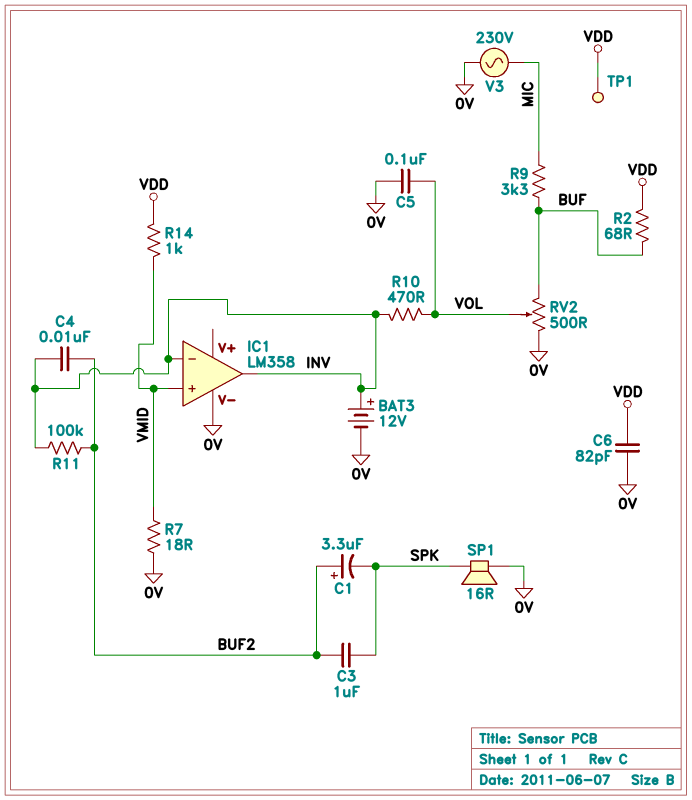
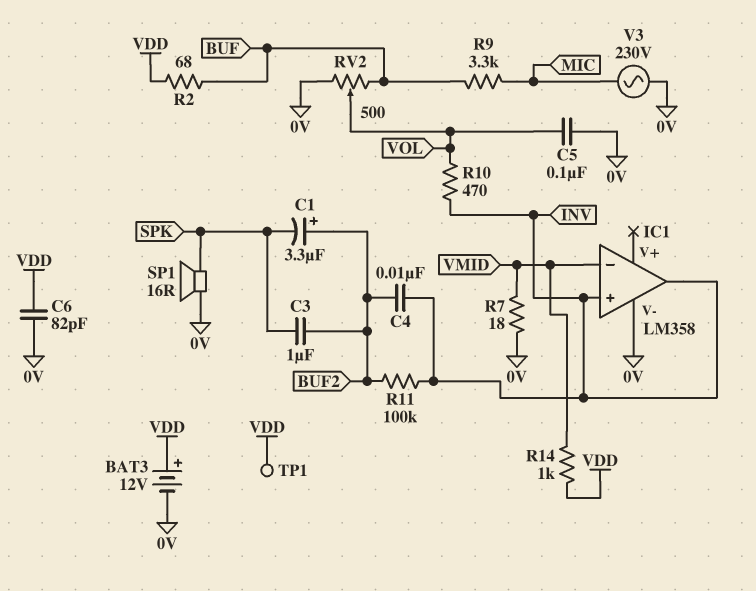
BAT3: 12V (plus INV, minus 0V) -> 12V (plus VDD, minus 0V)
IC1 pin in+: VMID -> INV
IC1 pin in-: INV -> VMID

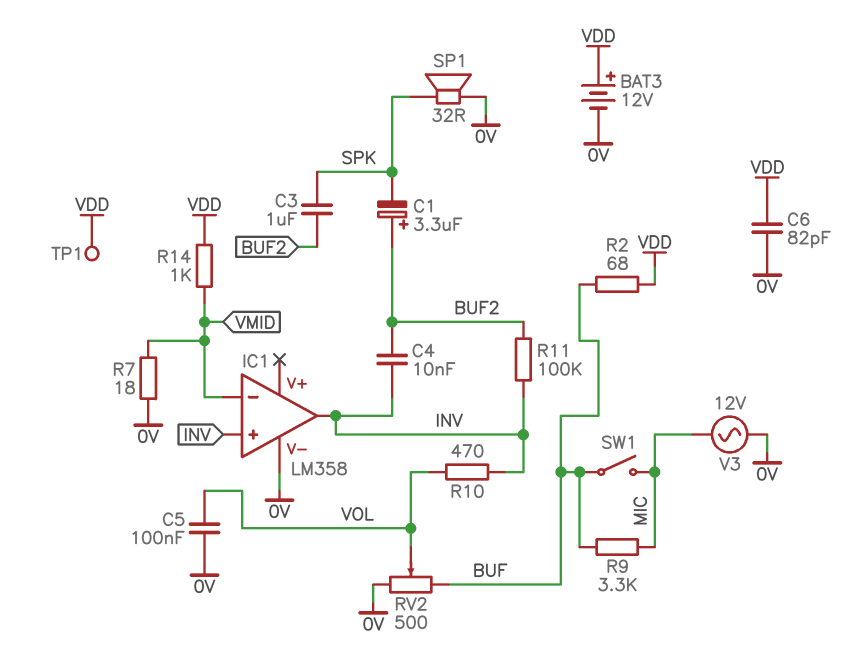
SP1: speaker 16R (0V, SPK) -> speaker 32R (0V, SPK)
SW1: none -> switch (BUF, MIC)
V3: AC 230V (0V, MIC) -> AC 12V (0V, MIC)

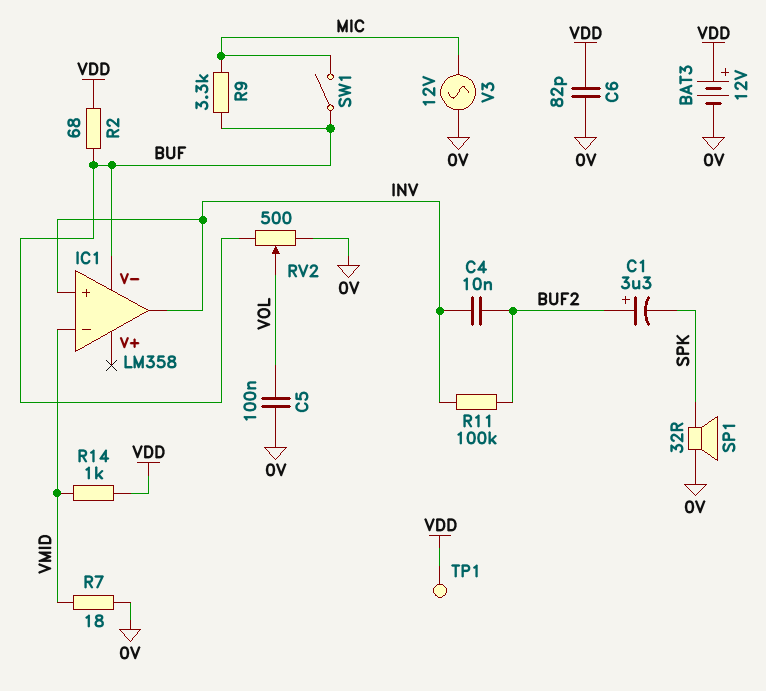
C3: 1uF (BUF2, SPK) -> none
IC1 pin V-: 0V -> BUF
R10: 470 (INV, VOL) -> none

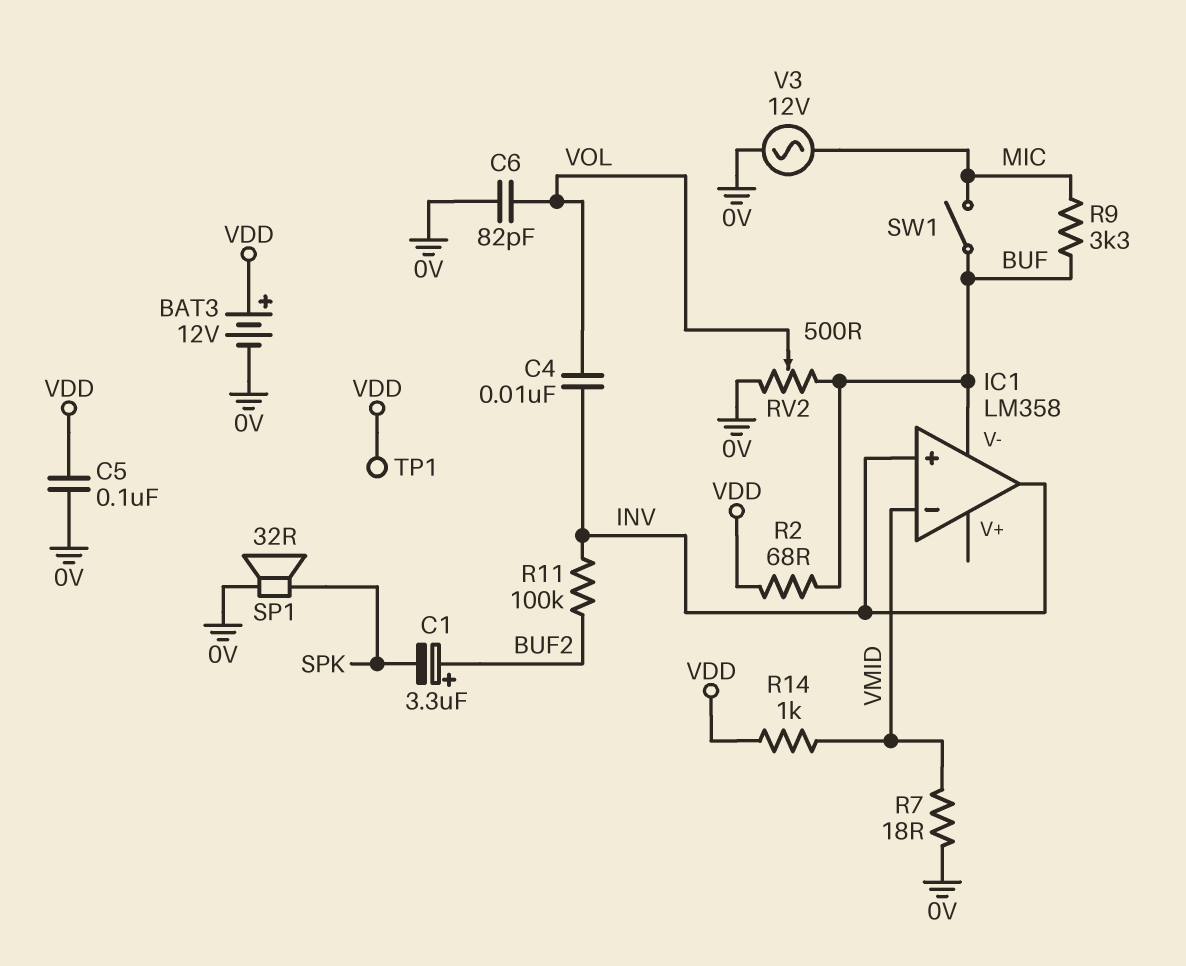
C4: 10nF (BUF2, INV) -> 10nF (INV, VOL)
C5: 100nF (0V, VOL) -> 100nF (0V, VDD)
C6: 82pF (0V, VDD) -> 82pF (0V, VOL)

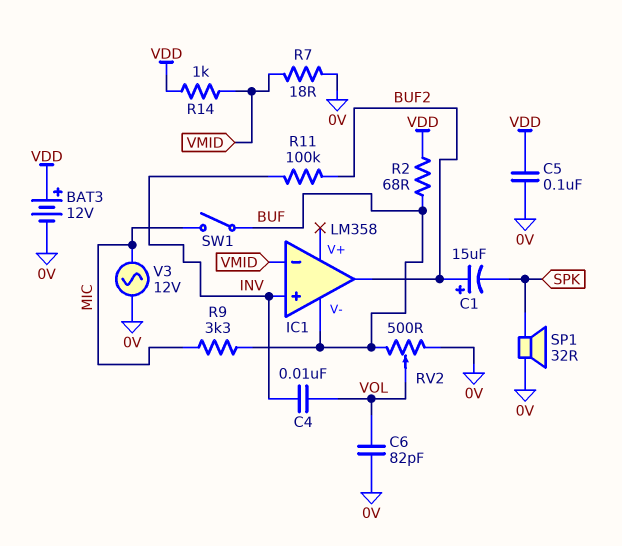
C1: 3.3uF (plus BUF2, minus SPK) -> 15uF (plus BUF2, minus SPK)
IC1 pin out: INV -> BUF2
TP1: test point (VDD) -> none

